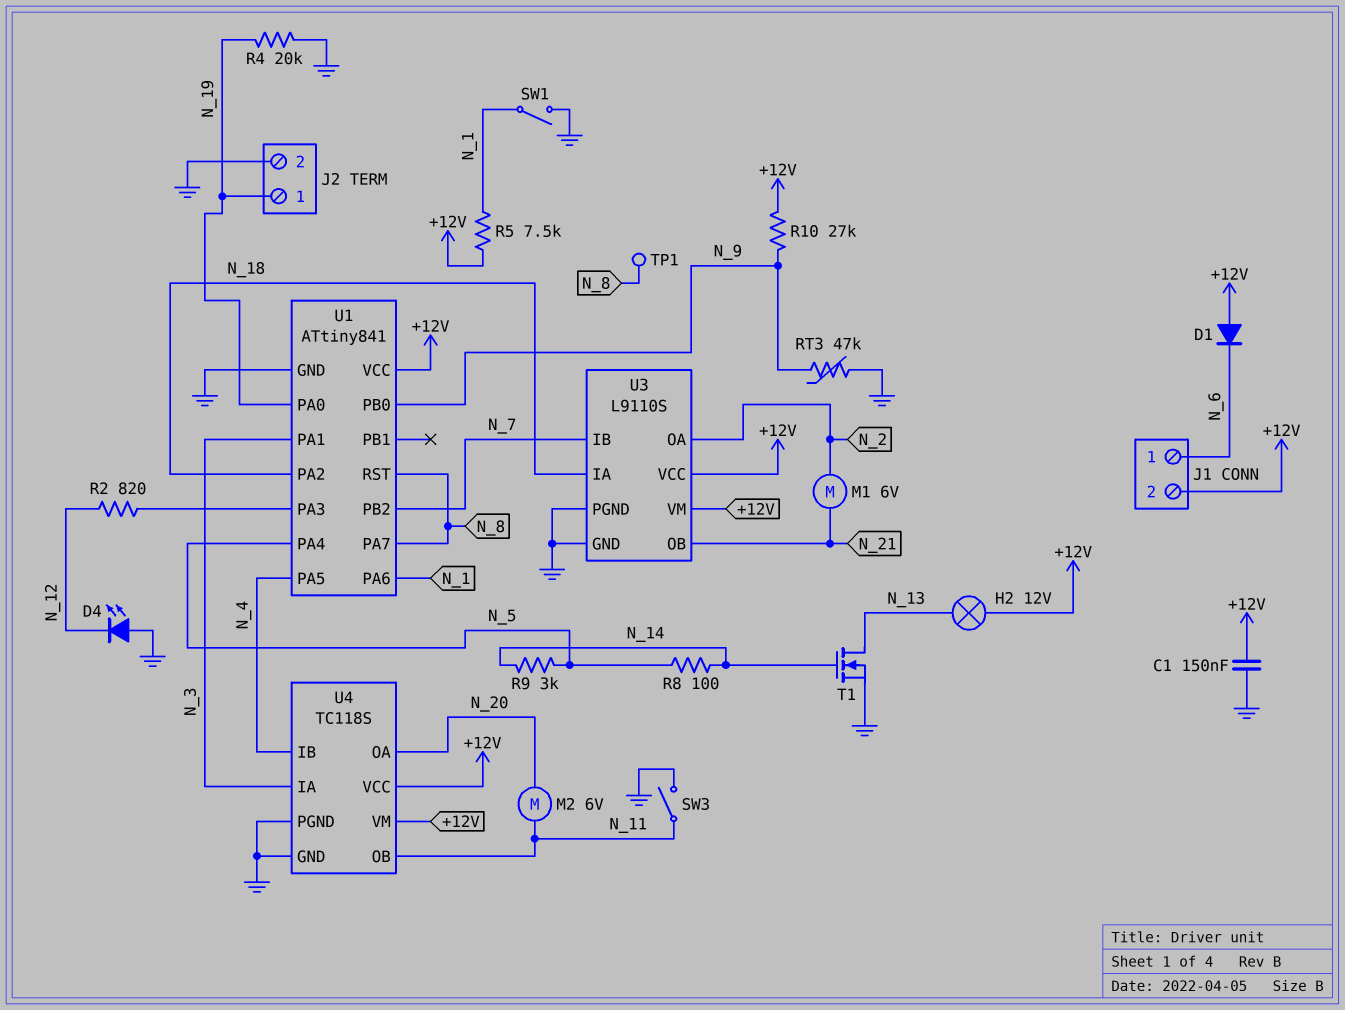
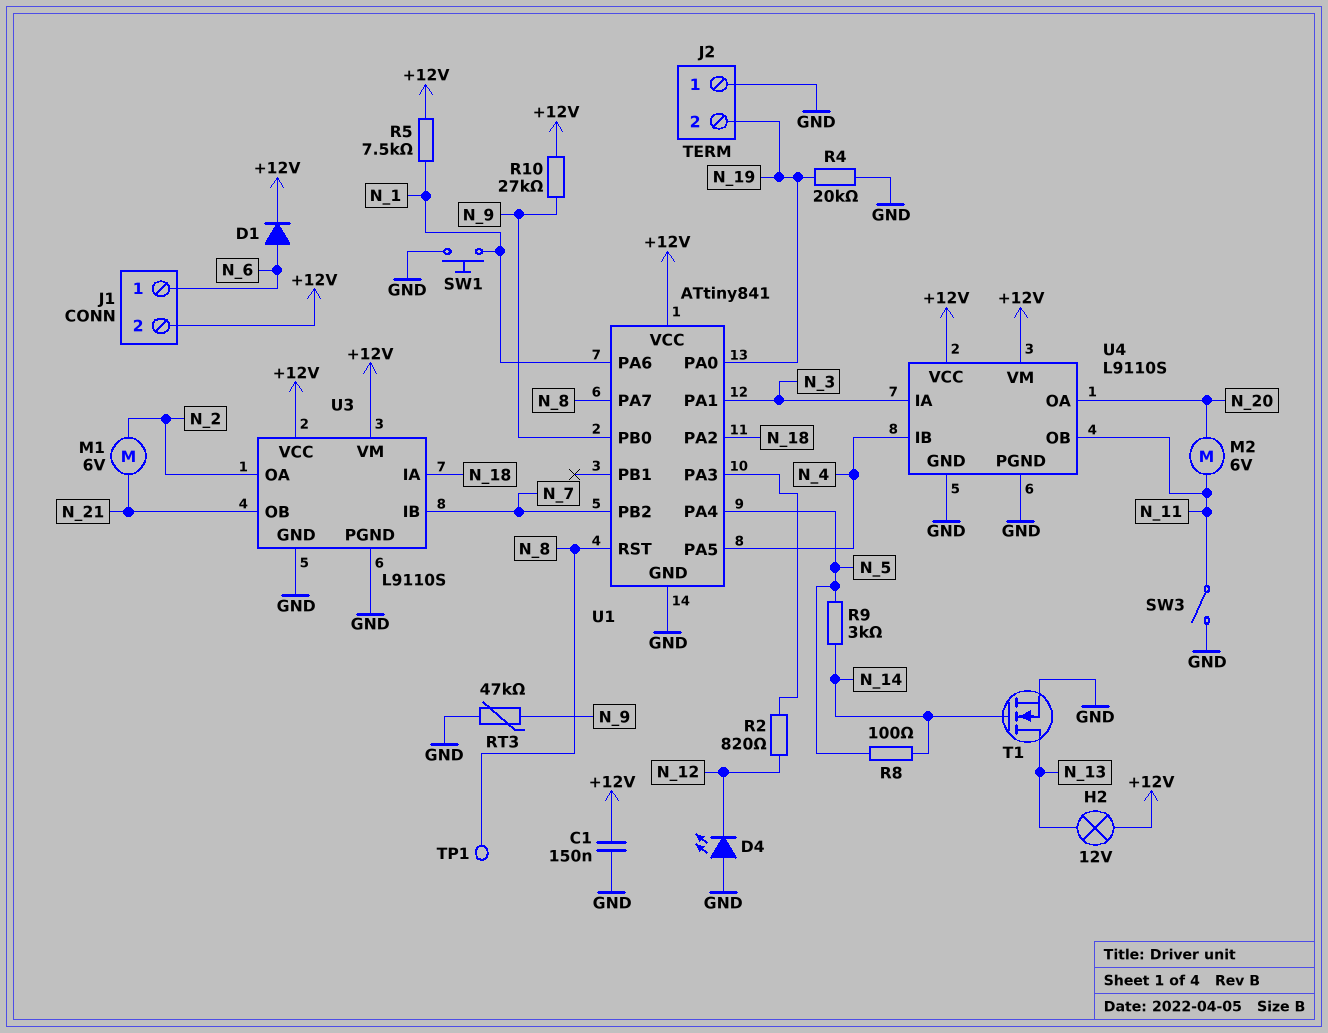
D1: diode (A +12V, K N_6) -> diode (A N_6, K +12V)
J2 pin 1: N_19 -> GND
J2 pin 2: GND -> N_19
SW1: switch (GND, N_1) -> button (GND, N_1)
U4: TC118S -> L9110S

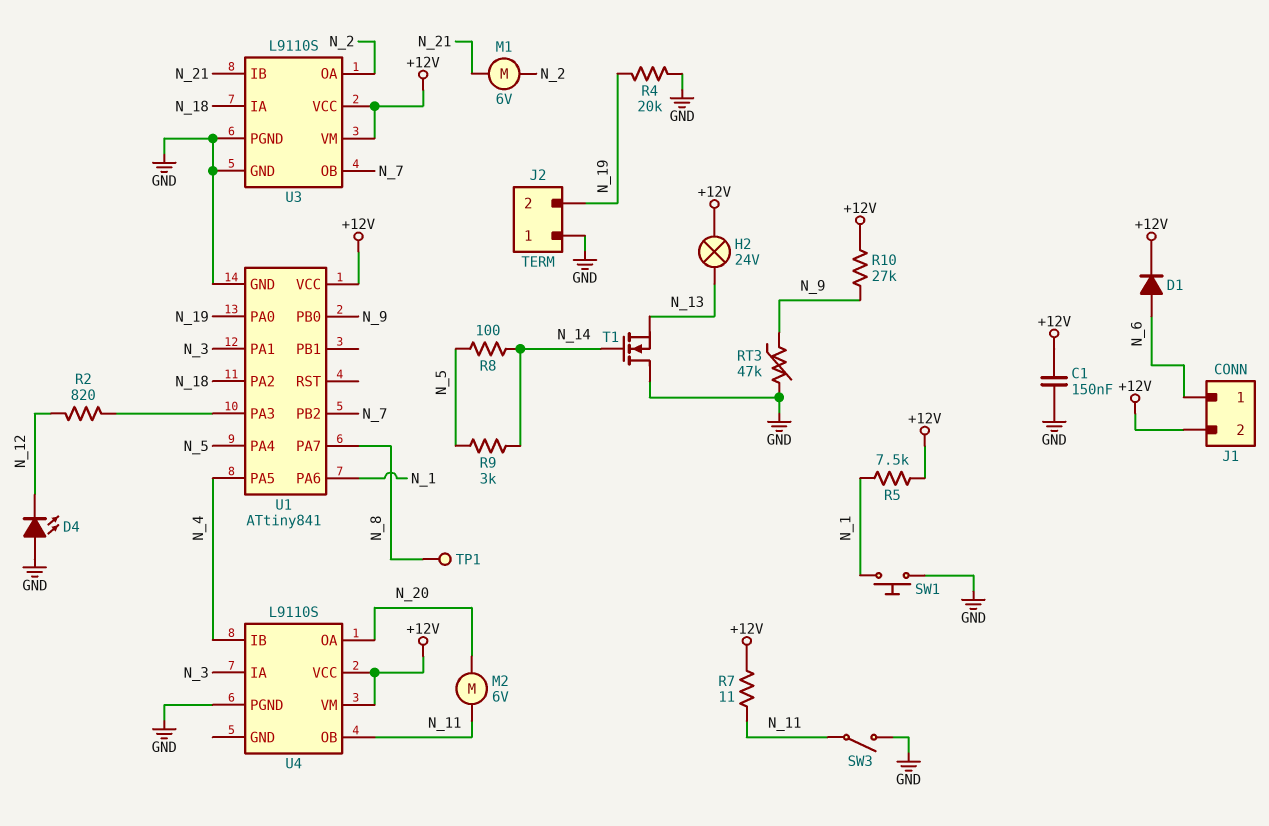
H2: lamp 12V (+12V, N_13) -> lamp 24V (+12V, N_13)
R7: none -> 11 (+12V, N_11)
T1: NMOS (G N_14, D N_13, S GND) -> NMOS (G N_14, D GND, S N_13)
U1 pin RST: N_8 -> none
U3 pin IB: N_7 -> N_21
U3 pin OB: N_21 -> N_7
U4 pin GND: GND -> none

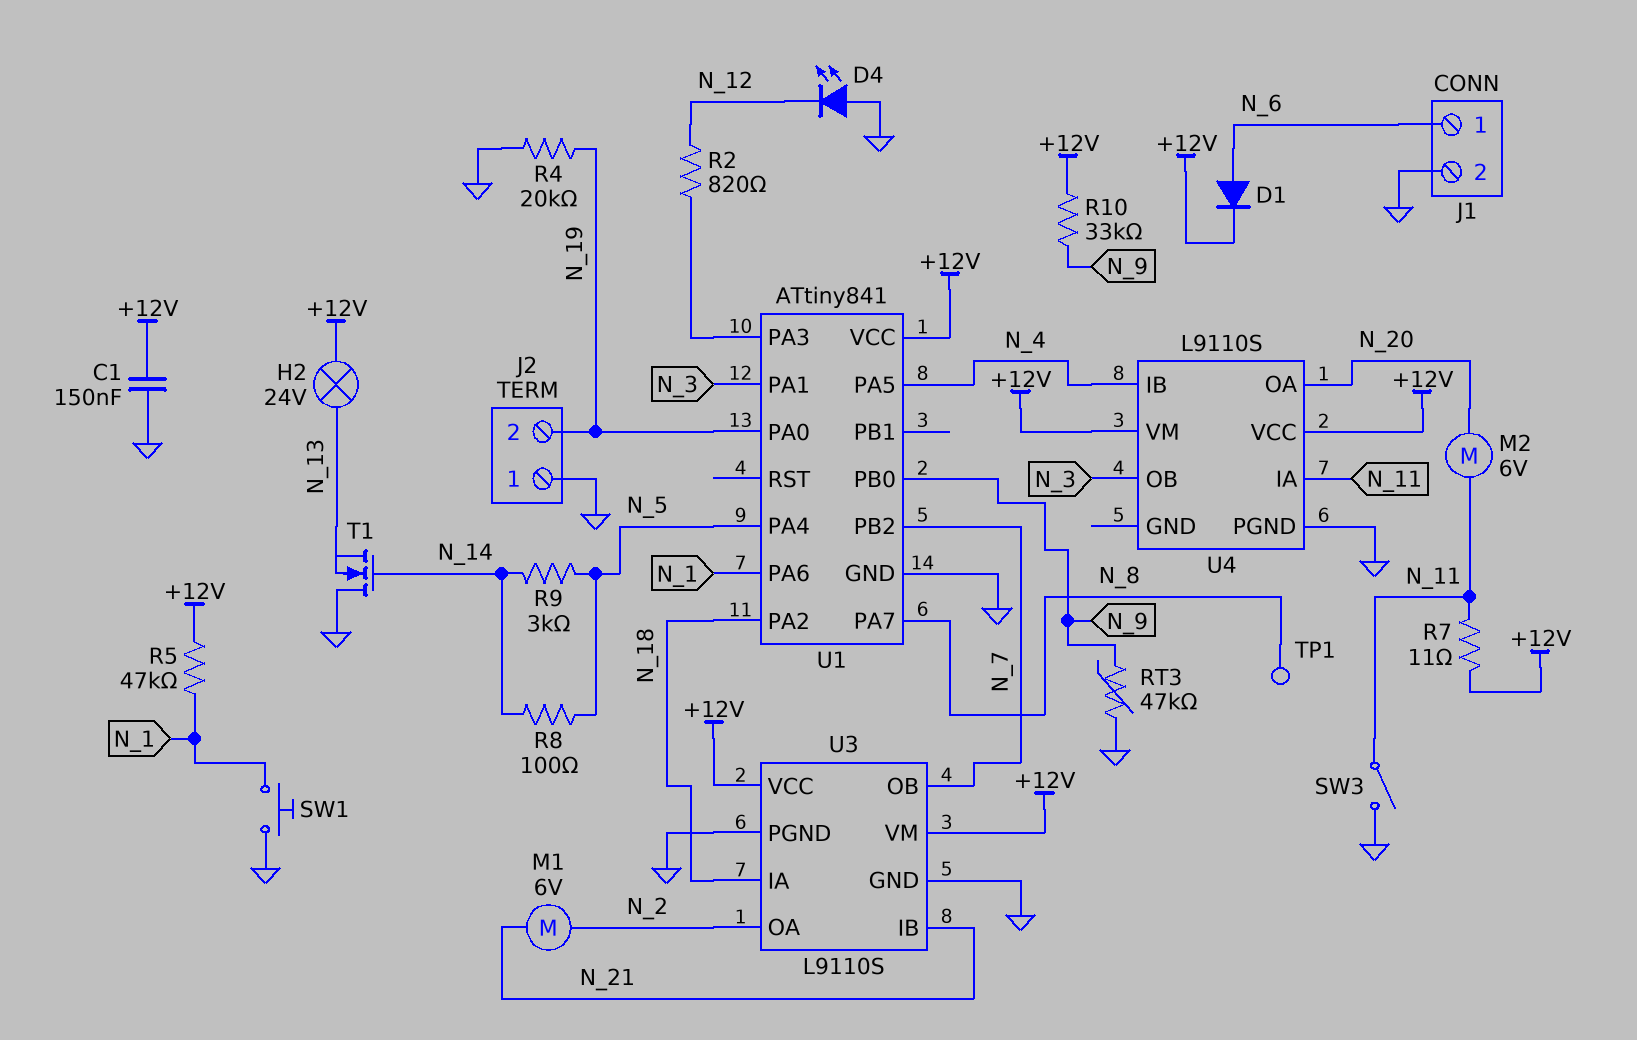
J1 pin 2: +12V -> GND
R5: 7.5k (+12V, N_1) -> 47k (+12V, N_1)
R10: 27k (+12V, N_9) -> 33k (+12V, N_9)
U4 pin IA: N_3 -> N_11
U4 pin OB: N_11 -> N_3

